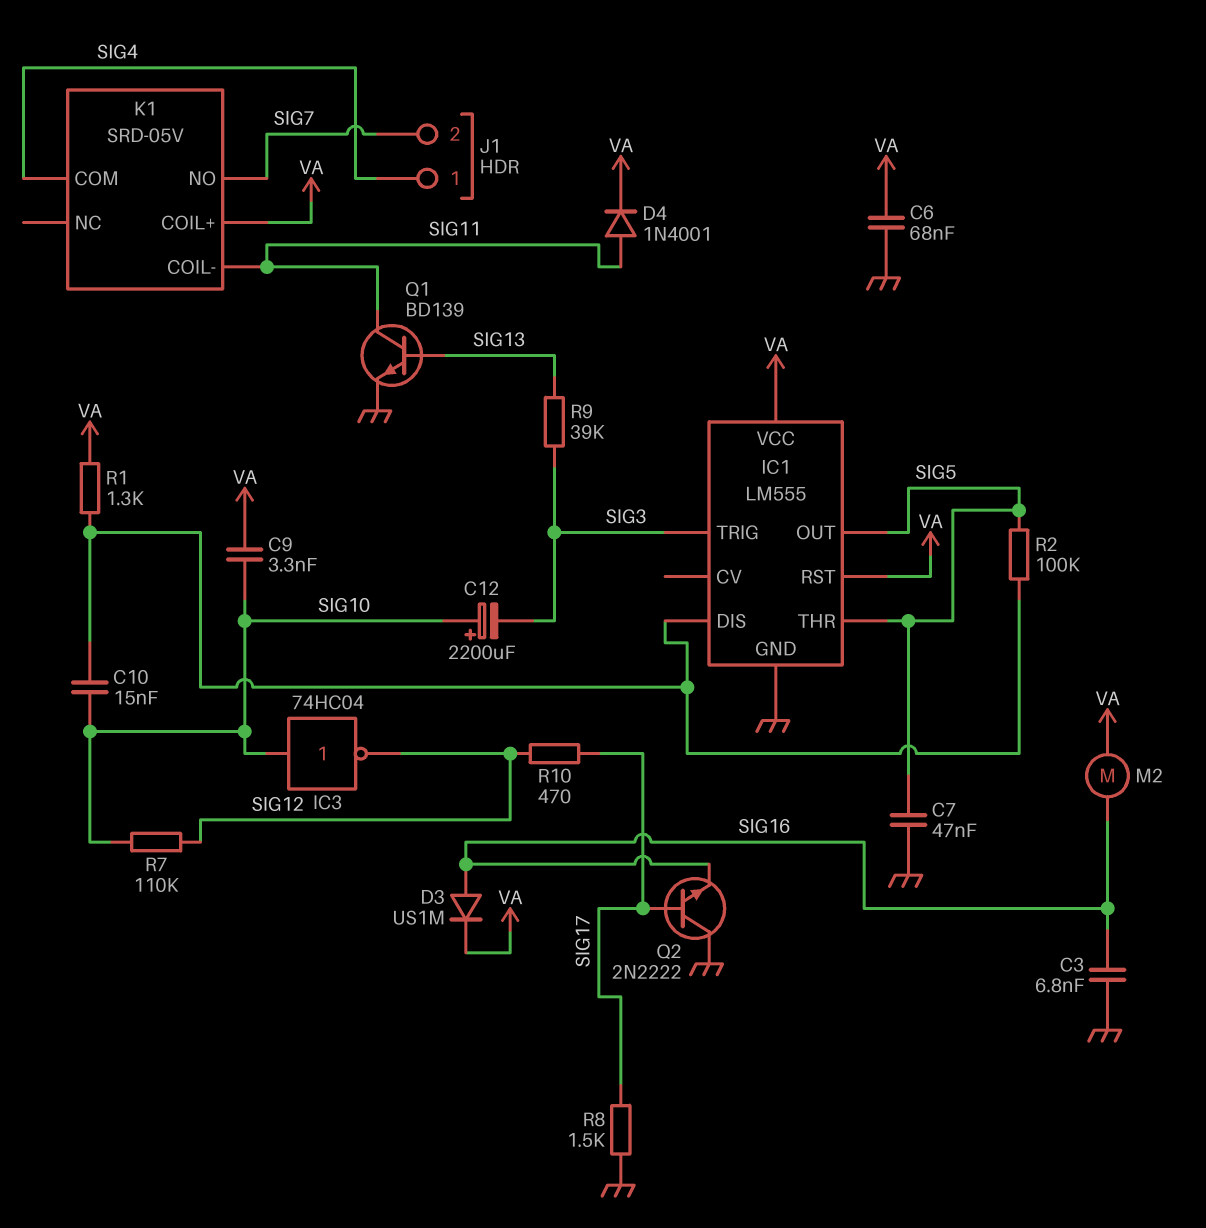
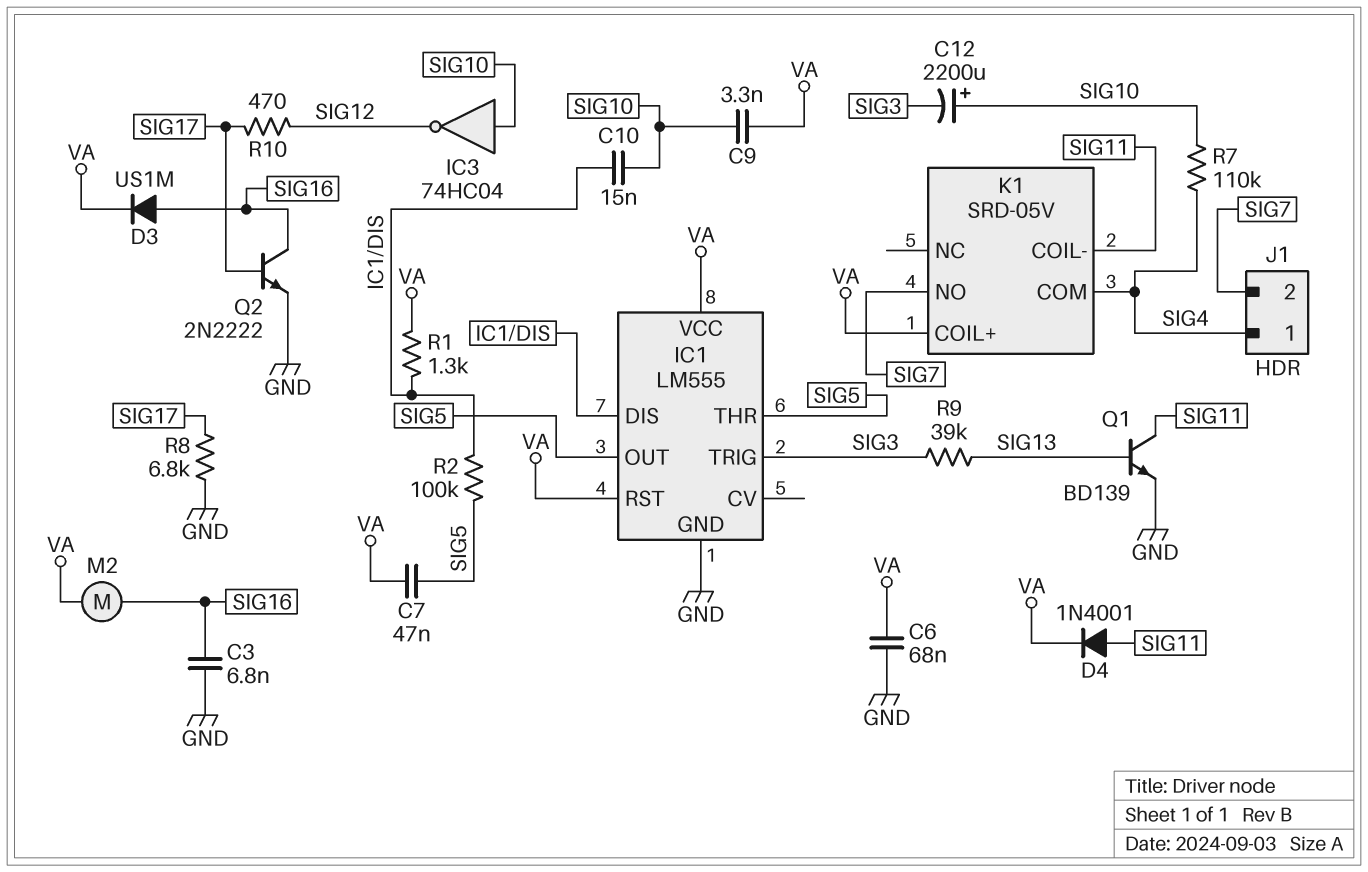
C7: 47nF (GND, SIG5) -> 47nF (SIG5, VA)
Q2: NPN 2N2222 (B SIG17, C GND, E SIG16) -> NPN 2N2222 (B SIG17, C SIG16, E GND)
R7: 110k (SIG10, SIG12) -> 110k (SIG4, SIG10)
R8: 1.5k (GND, SIG17) -> 6.8k (GND, SIG17)

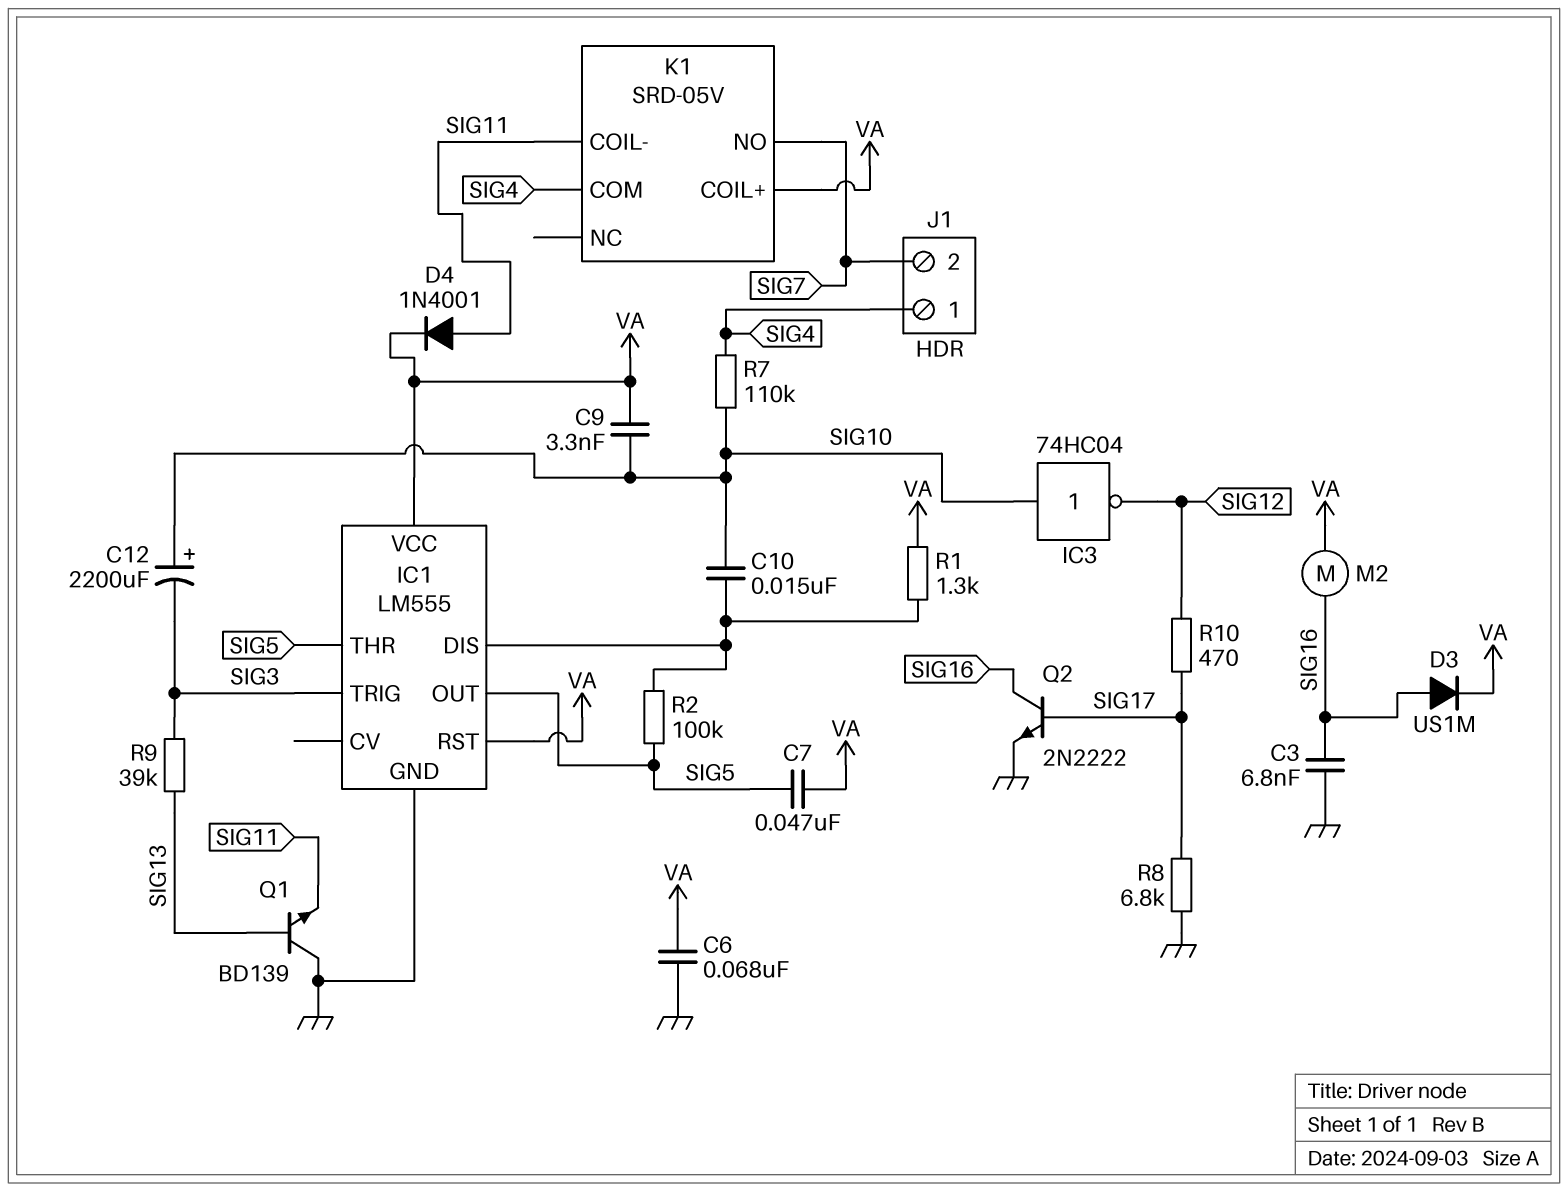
Q1: NPN BD139 (B SIG13, C SIG11, E GND) -> NPN BD139 (B SIG13, C GND, E SIG11)

